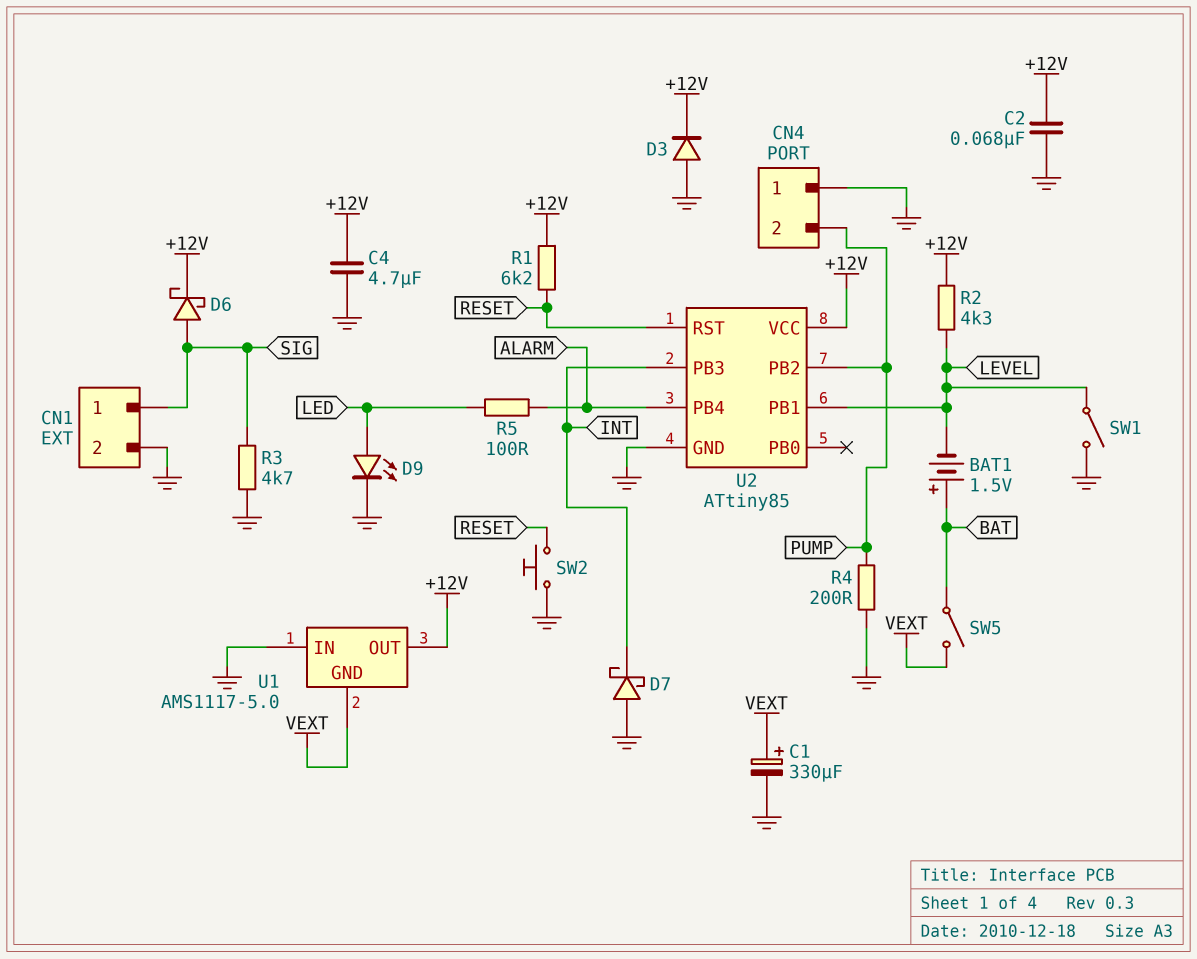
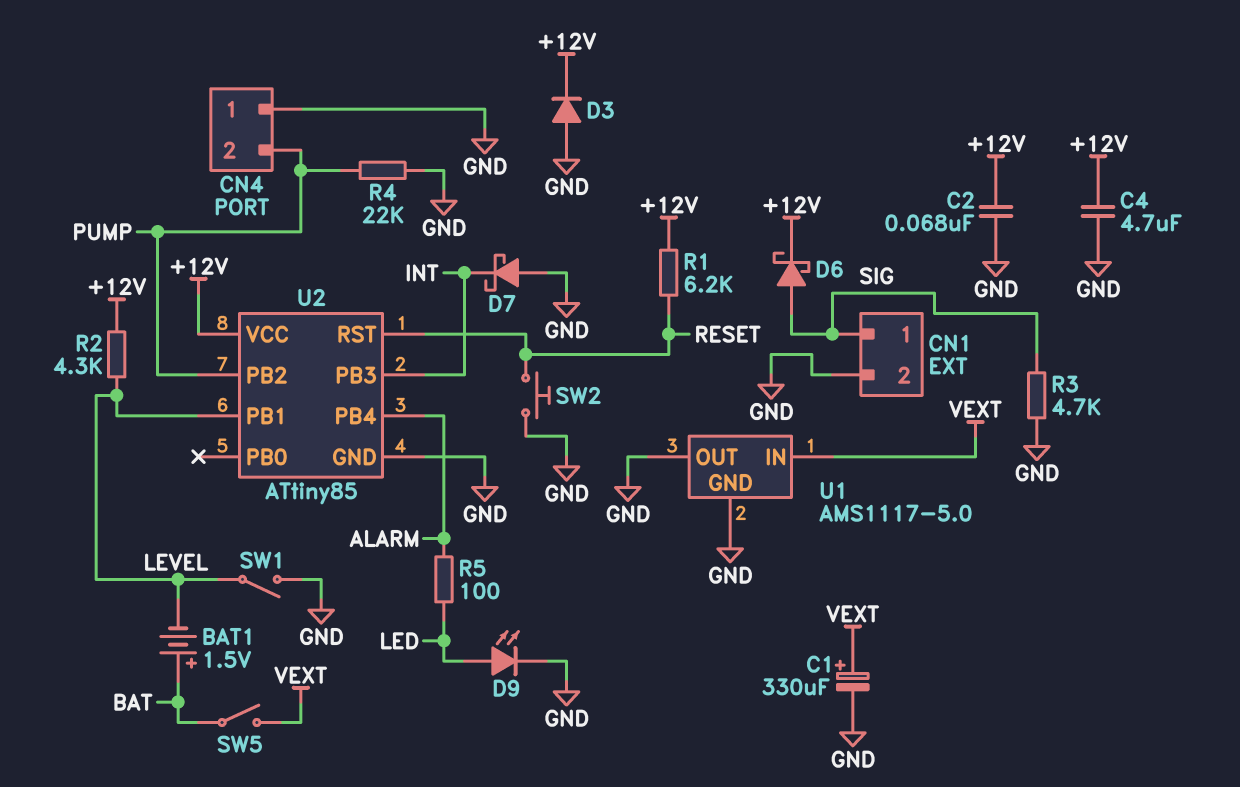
R4: 200 (GND, PUMP) -> 22k (GND, PUMP)
U1 pin GND: VEXT -> GND
U1 pin IN: GND -> VEXT
U1 pin OUT: +12V -> GND

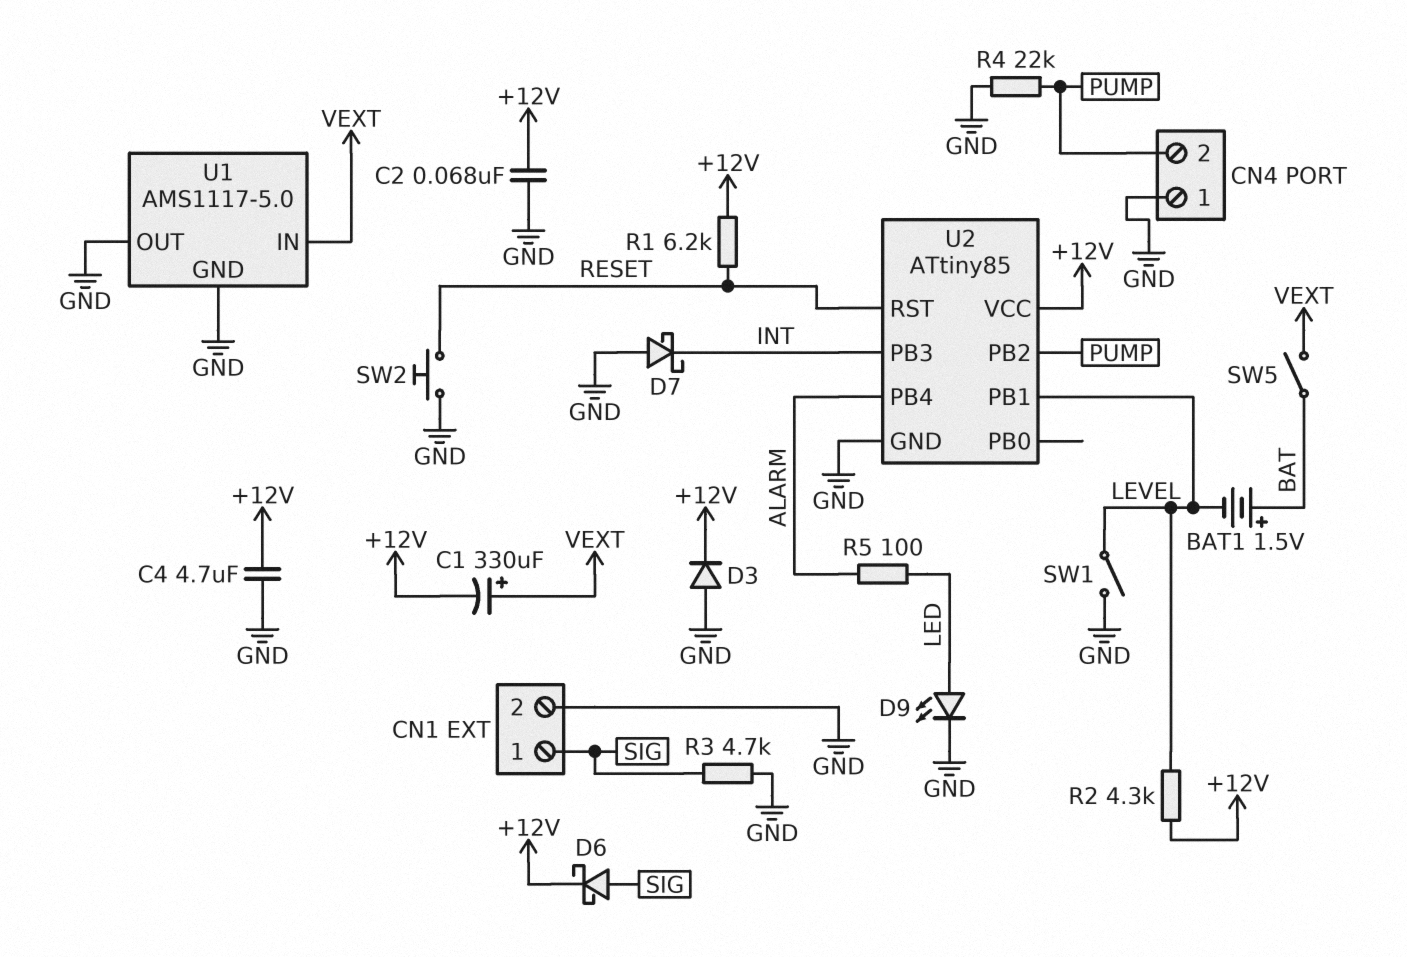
C1: 330uF (plus VEXT, minus GND) -> 330uF (plus VEXT, minus +12V)

